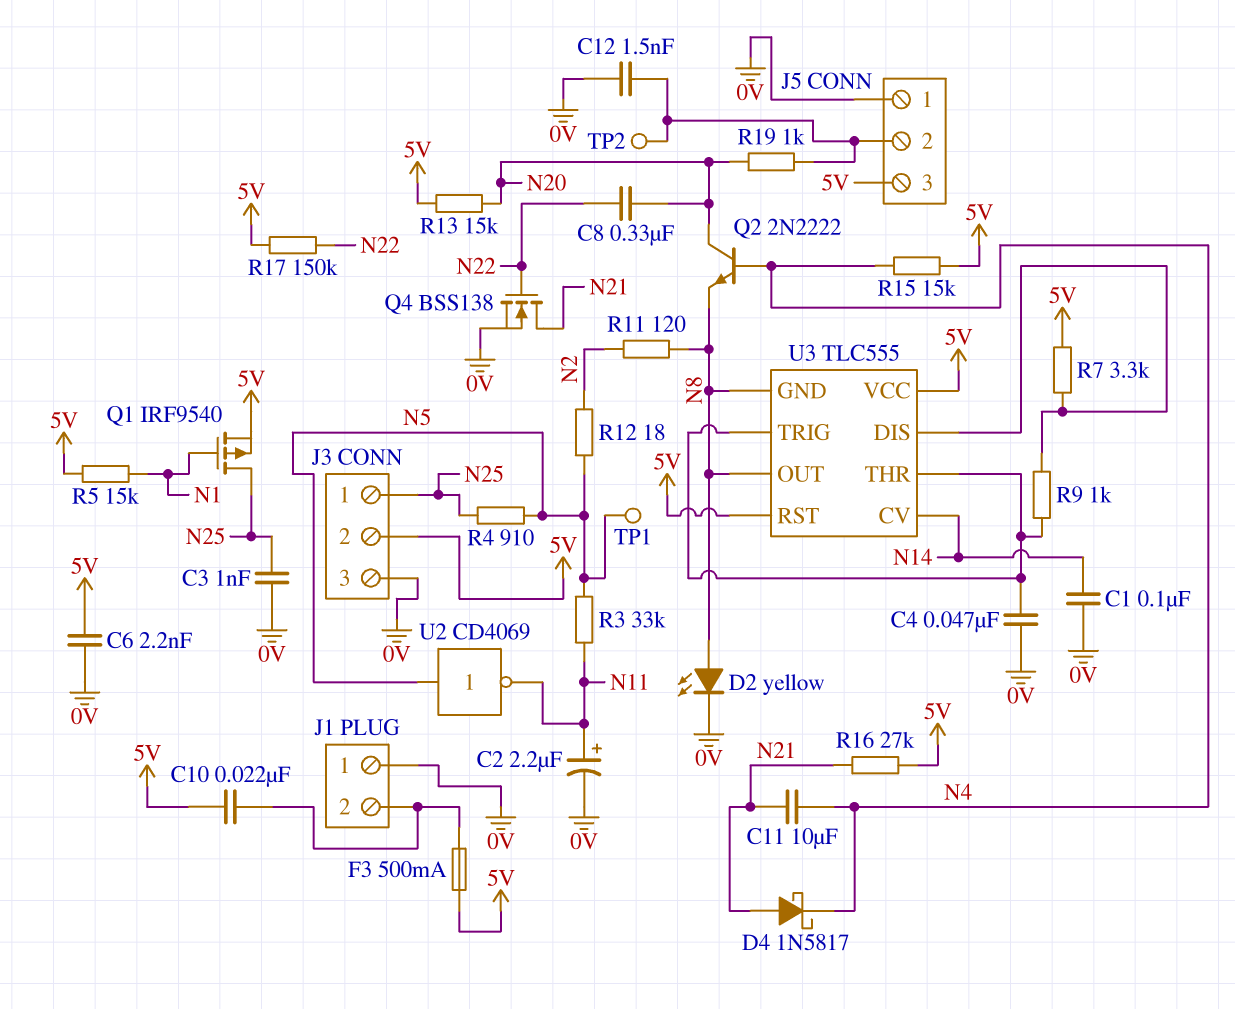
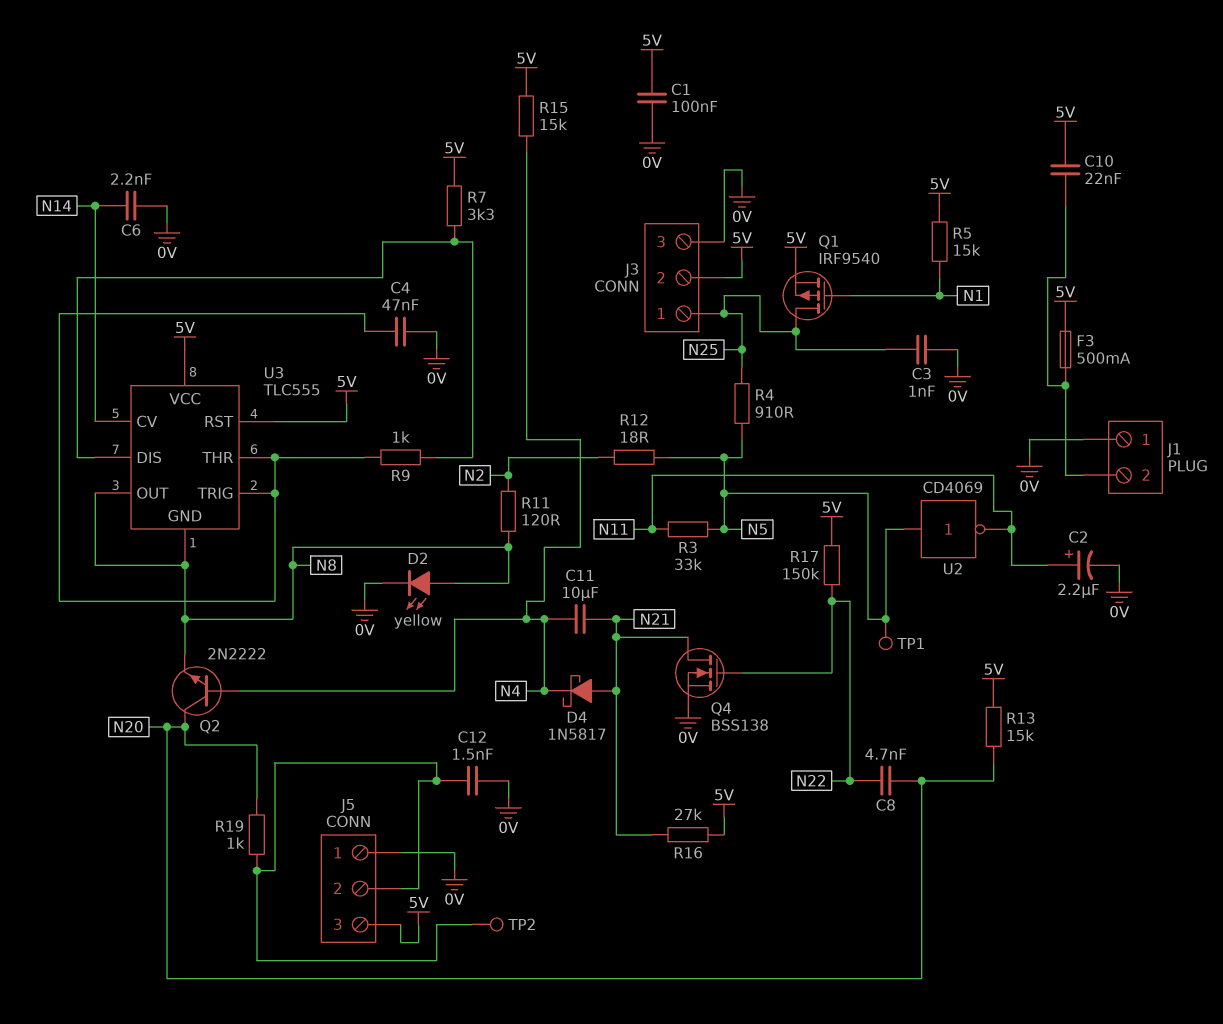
C1: 100nF (0V, N14) -> 100nF (0V, 5V)
C6: 2.2nF (0V, 5V) -> 2.2nF (0V, N14)
C8: 330nF (N20, N22) -> 4.7nF (N20, N22)

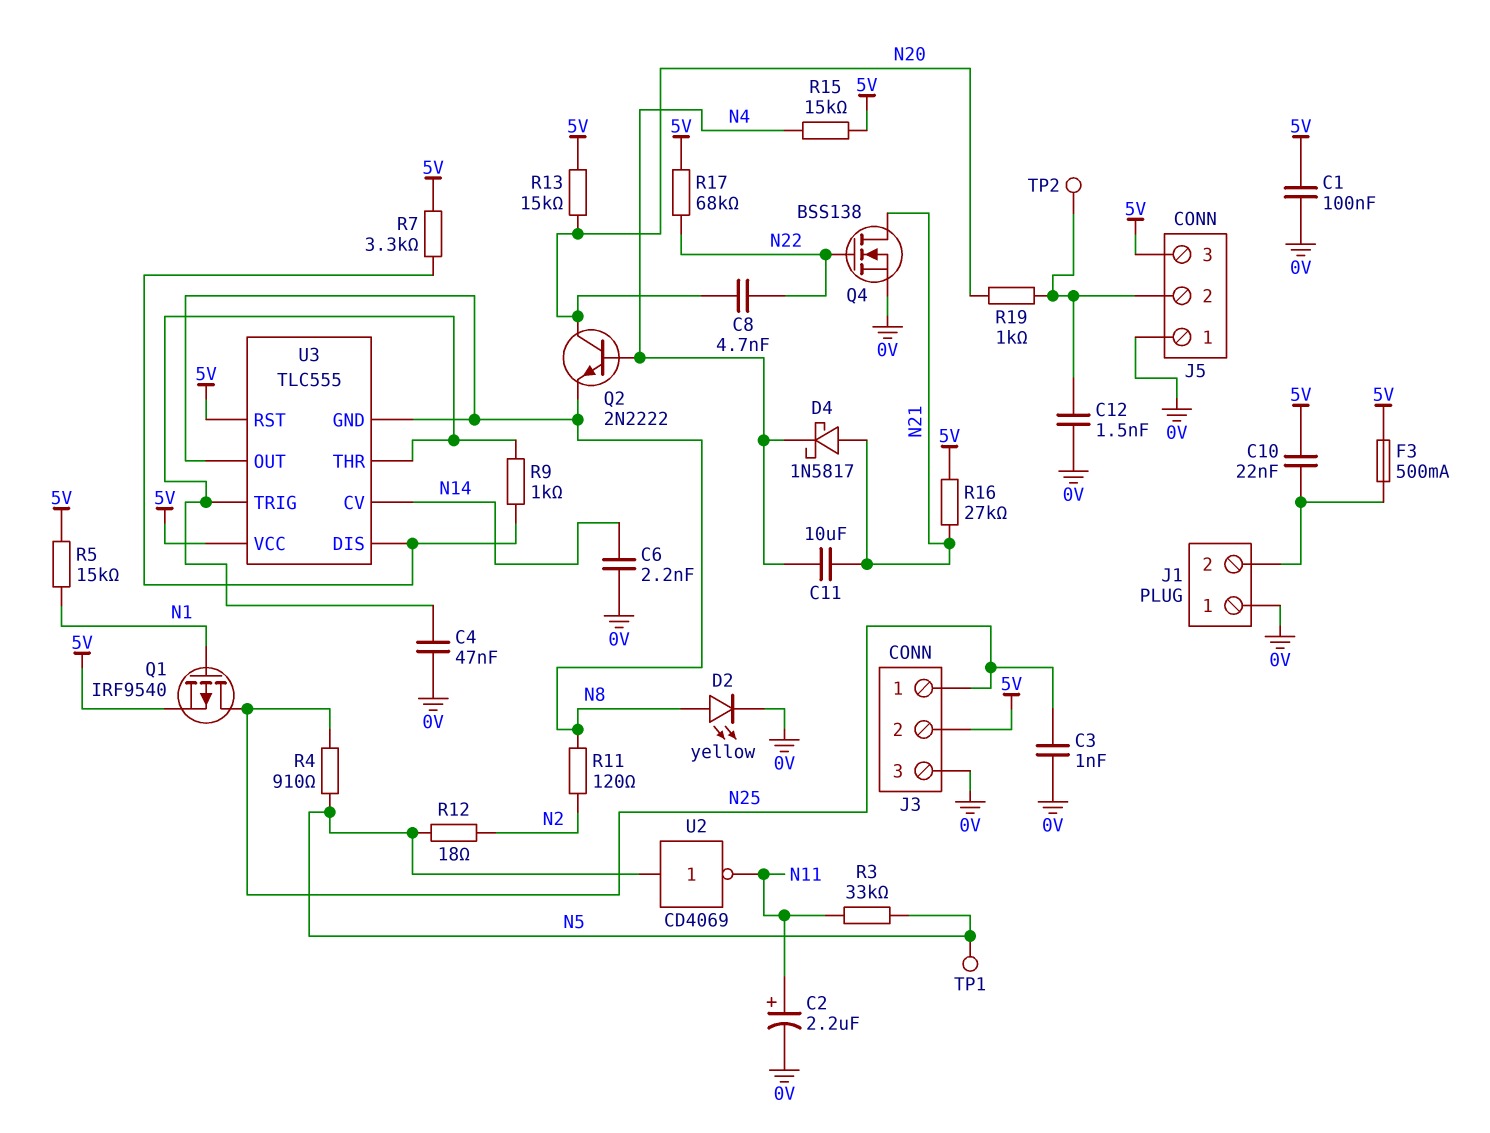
R17: 150k (5V, N22) -> 68k (5V, N22)

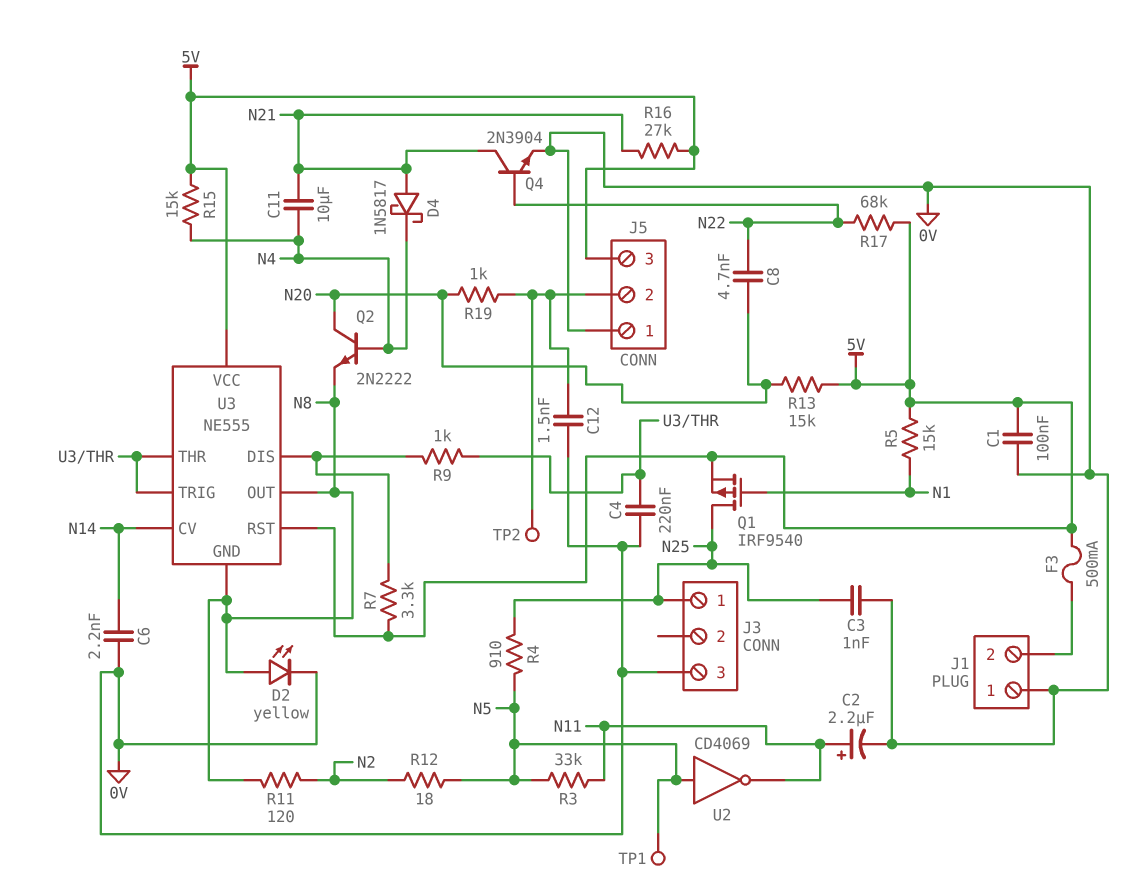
C4: 47nF (0V, U3/THR) -> 220nF (0V, U3/THR)
C10: 22nF (5V, J1/2) -> none
J3 pin 2: 5V -> none
Q4: NMOS BSS138 (G N22, D N21, S 0V) -> NPN 2N3904 (B N22, C N21, E 0V)
U3: TLC555 -> NE555

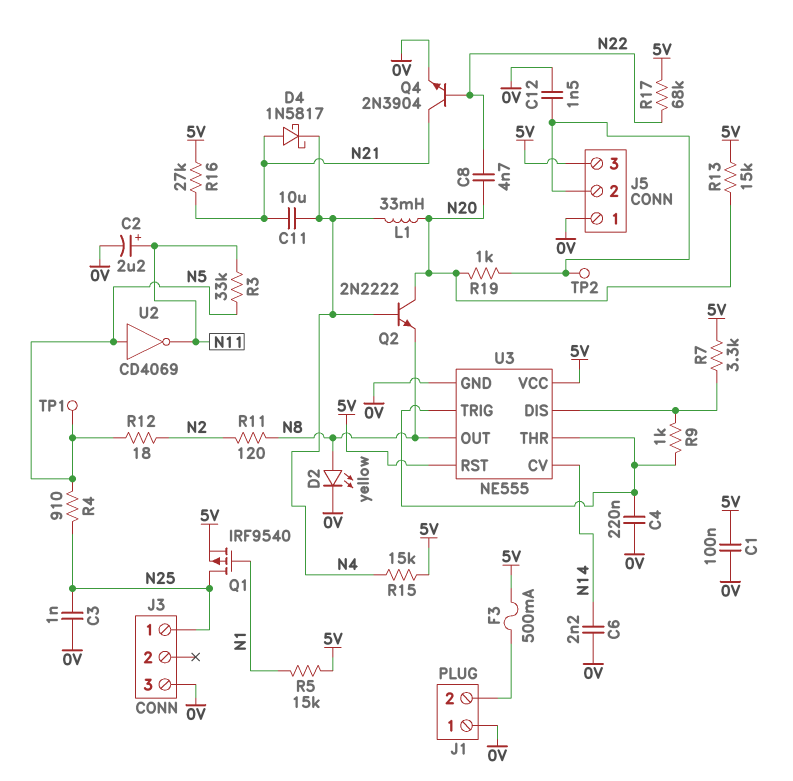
L1: none -> 33mH (N4, N20)
U3 pin GND: N8 -> 0V

